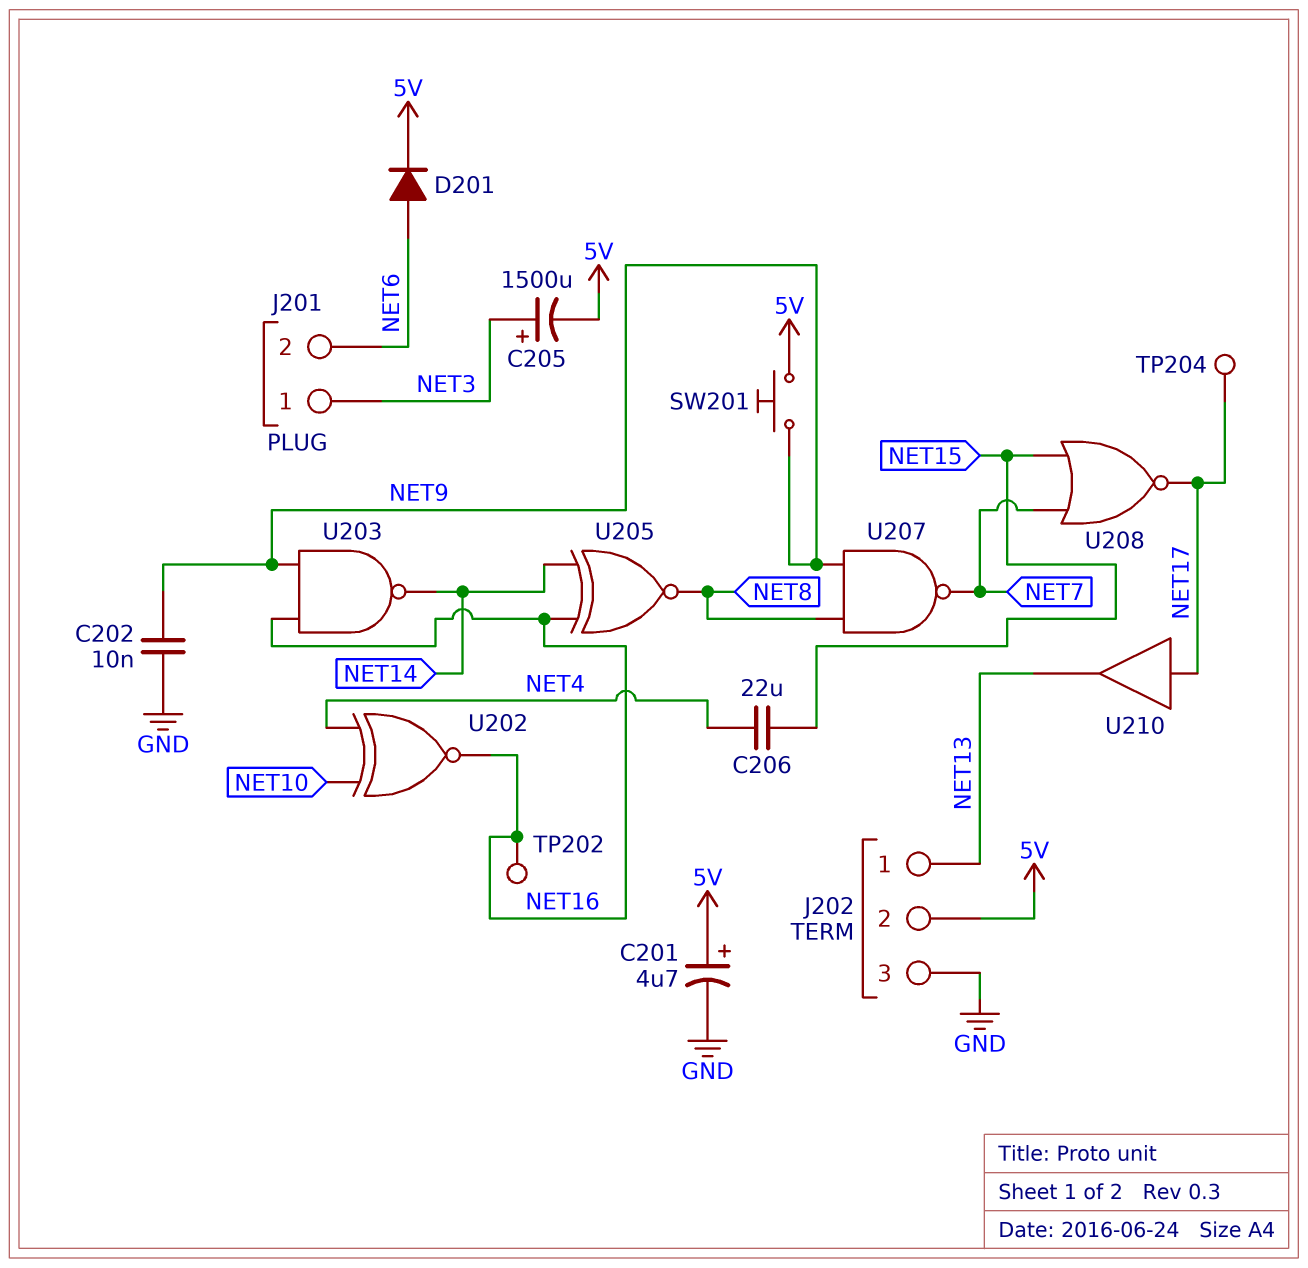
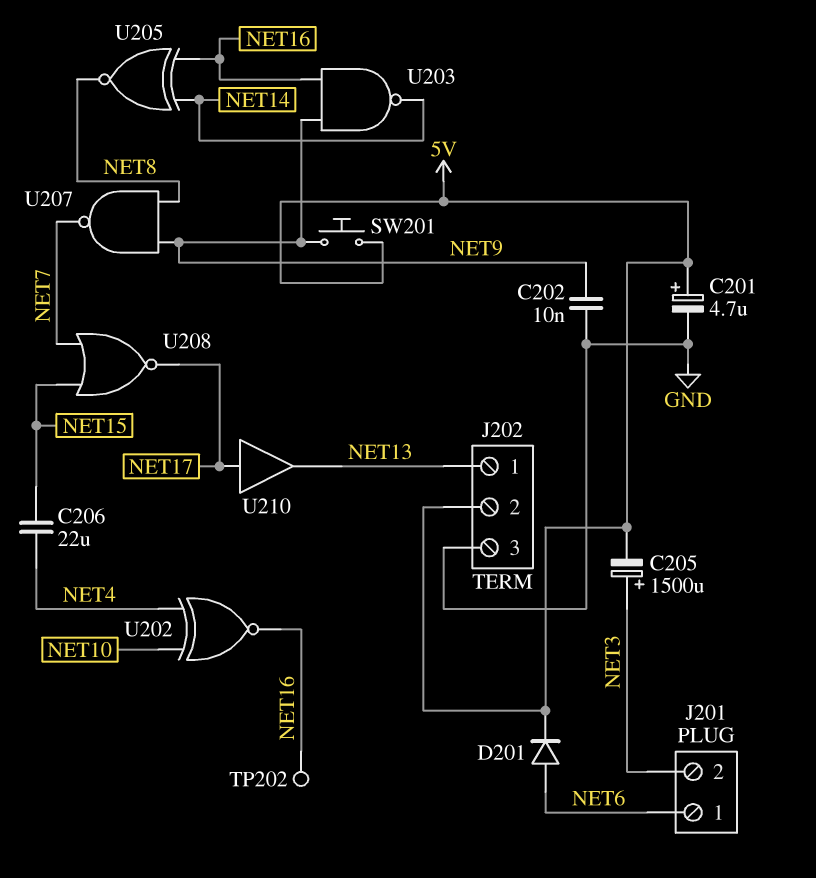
J201 pin 1: NET3 -> NET6
J201 pin 2: NET6 -> NET3
TP204: test point (NET17) -> none

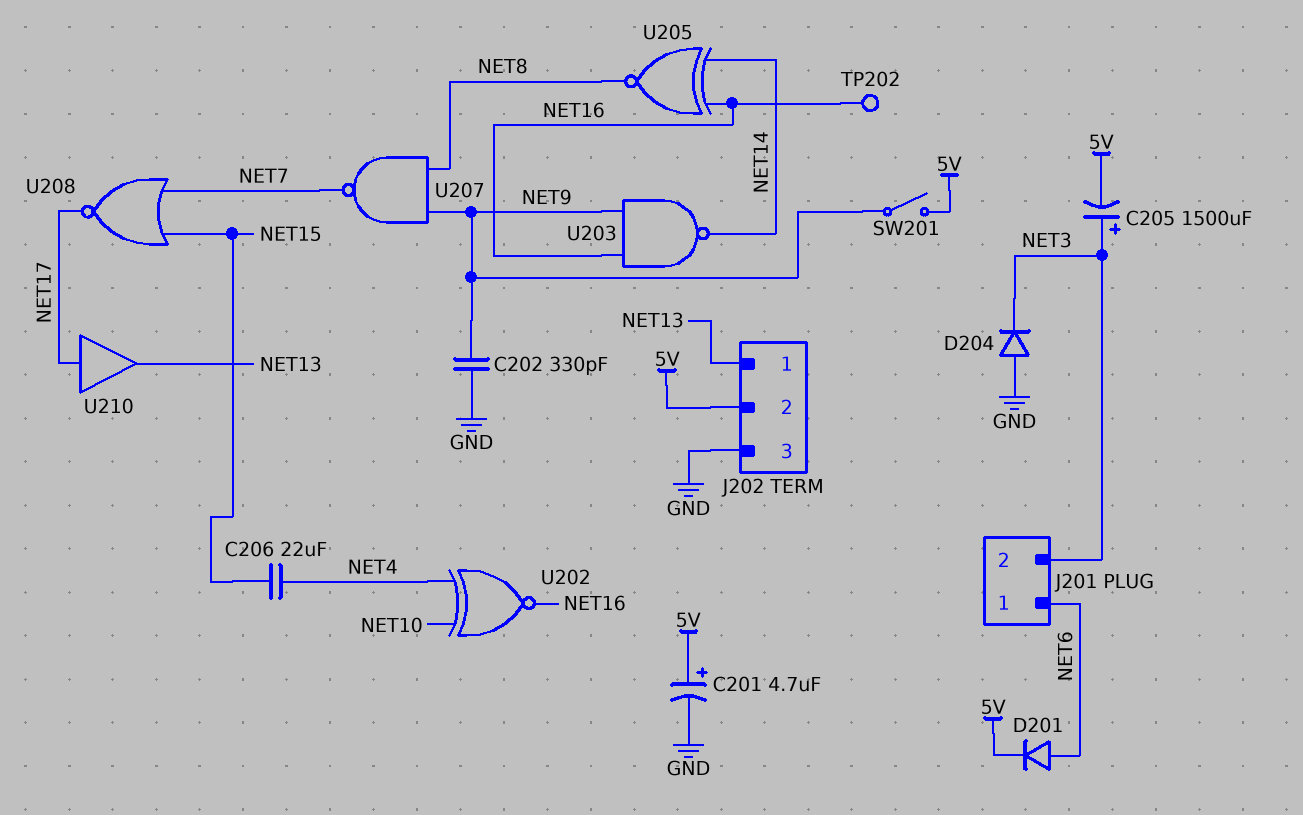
C202: 10nF (GND, NET9) -> 330pF (GND, NET9)
D204: none -> diode (A GND, K NET3)
SW201: button (5V, NET9) -> switch (5V, NET9)

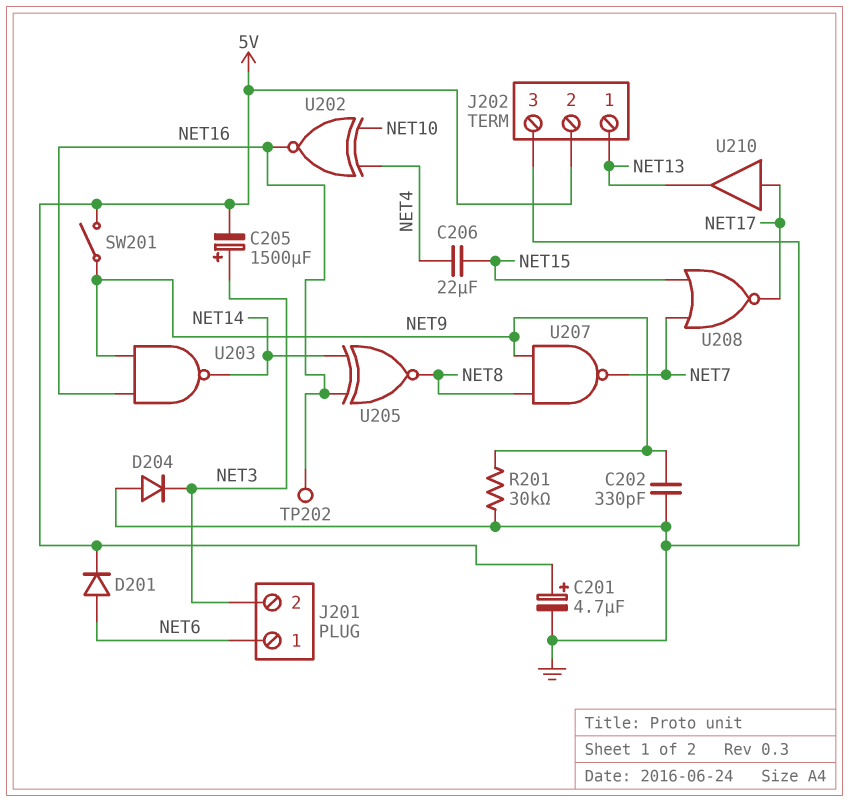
R201: none -> 30k (GND, NET9)

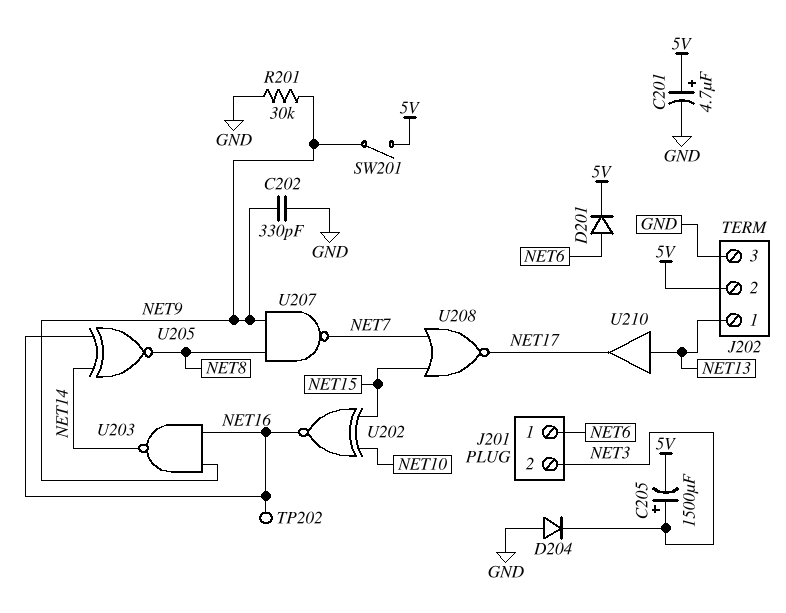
C206: 22uF (NET4, NET15) -> none
U202: XNOR (in NET4, in NET10, out NET16) -> XNOR (in NET10, in NET15, out NET16)
U210: buffer (in NET17, out NET13) -> buffer (in NET13, out NET17)

